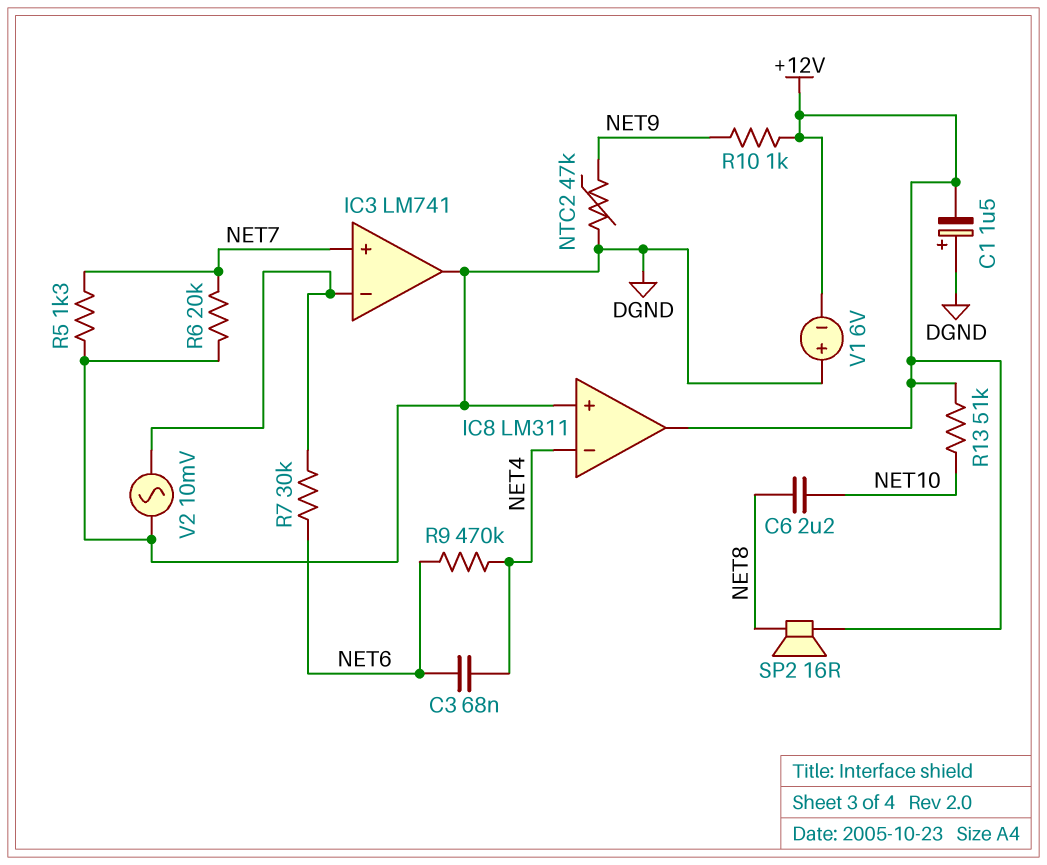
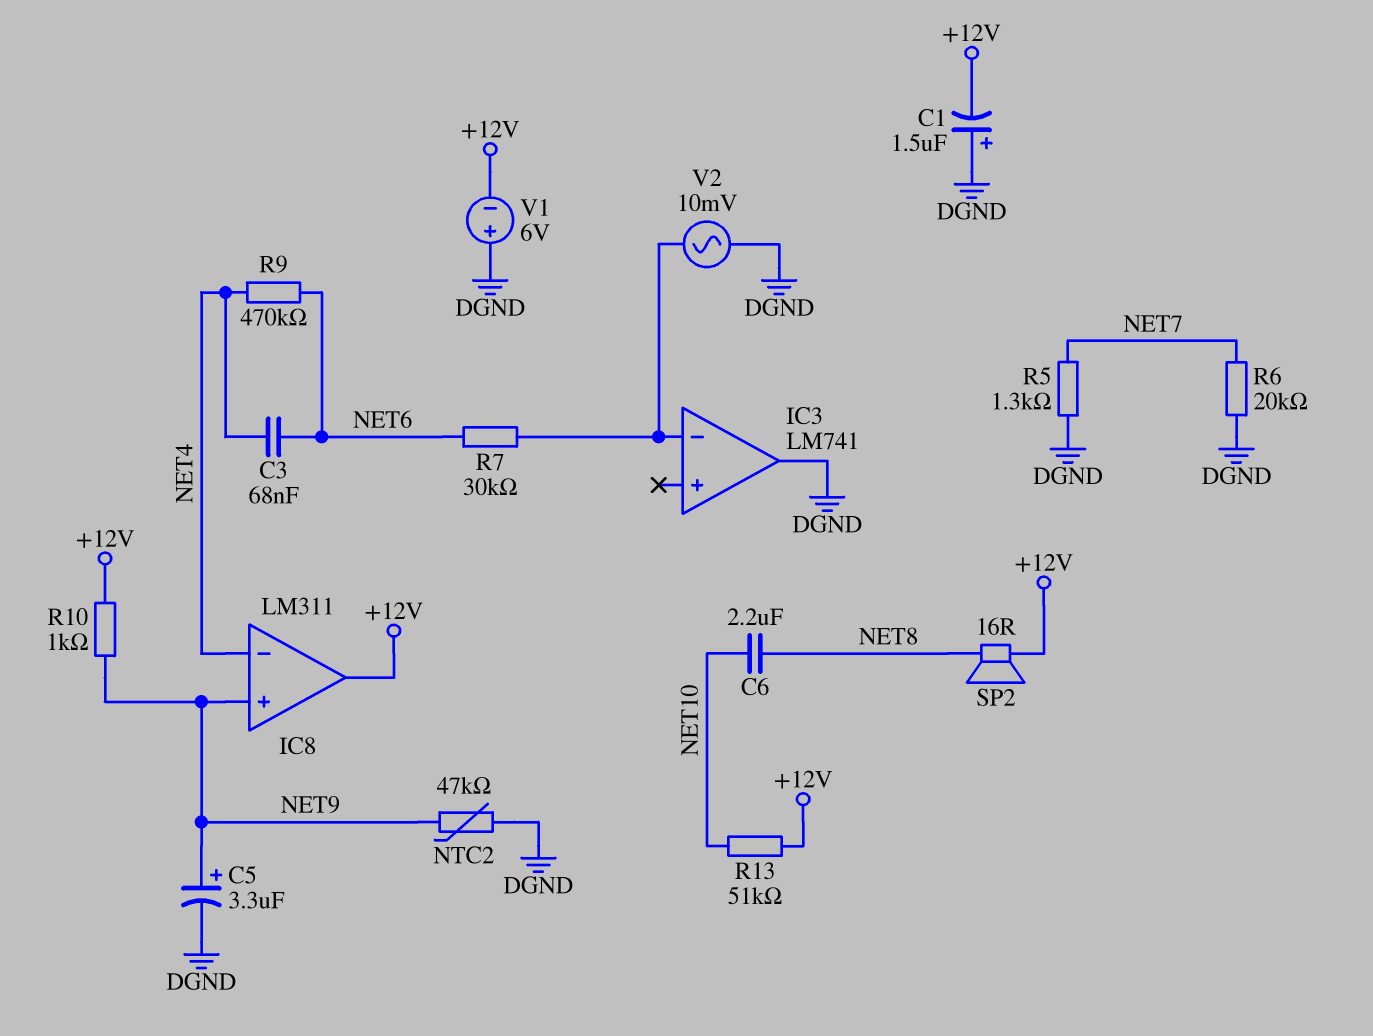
C5: none -> 3.3uF (plus NET9, minus DGND)
IC3 pin in+: NET7 -> none
IC8 pin in+: DGND -> NET9

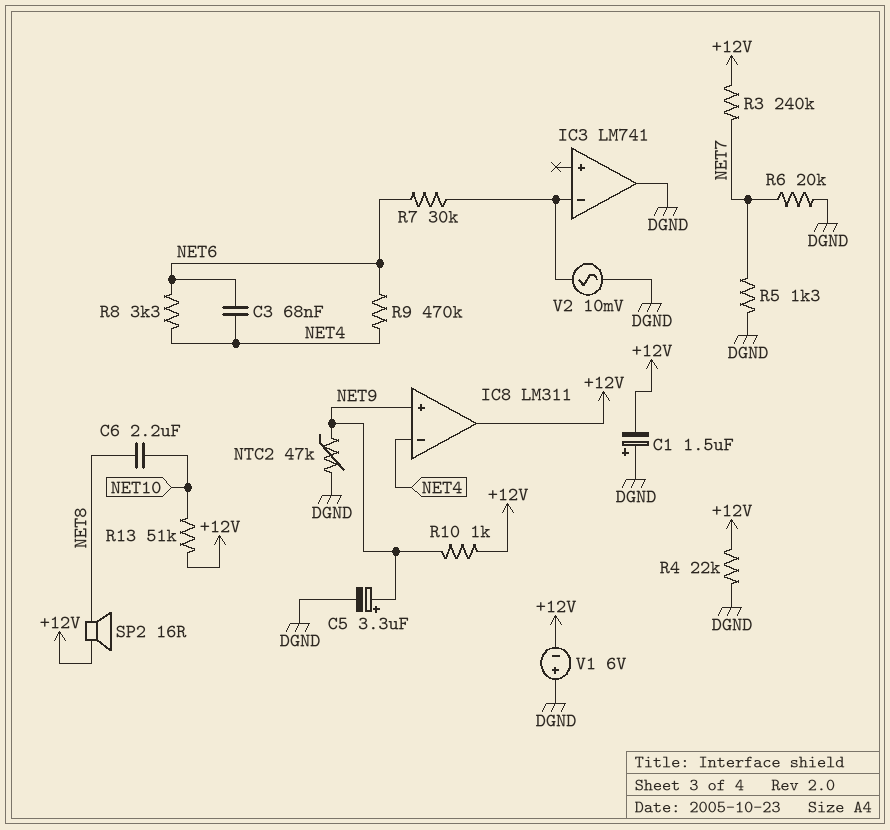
R3: none -> 240k (+12V, NET7)
R4: none -> 22k (+12V, DGND)
R8: none -> 3.3k (NET4, NET6)

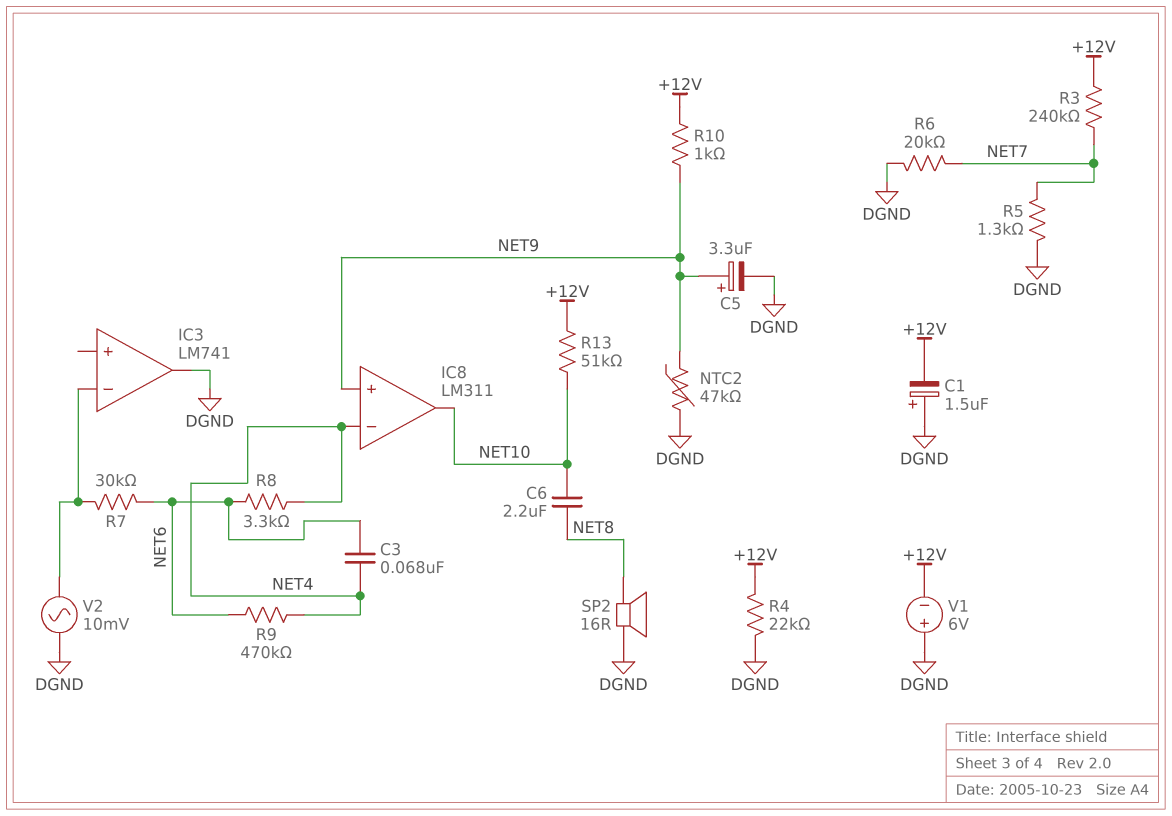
IC8 pin out: +12V -> NET10
SP2: speaker 16R (+12V, NET8) -> speaker 16R (DGND, NET8)

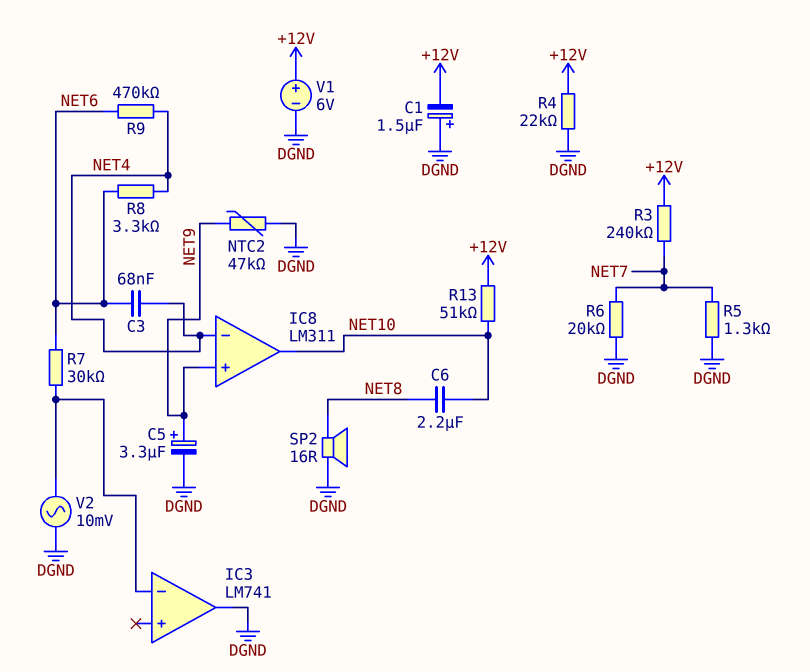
R10: 1k (+12V, NET9) -> none
V1: 6V (plus DGND, minus +12V) -> 6V (plus +12V, minus DGND)

